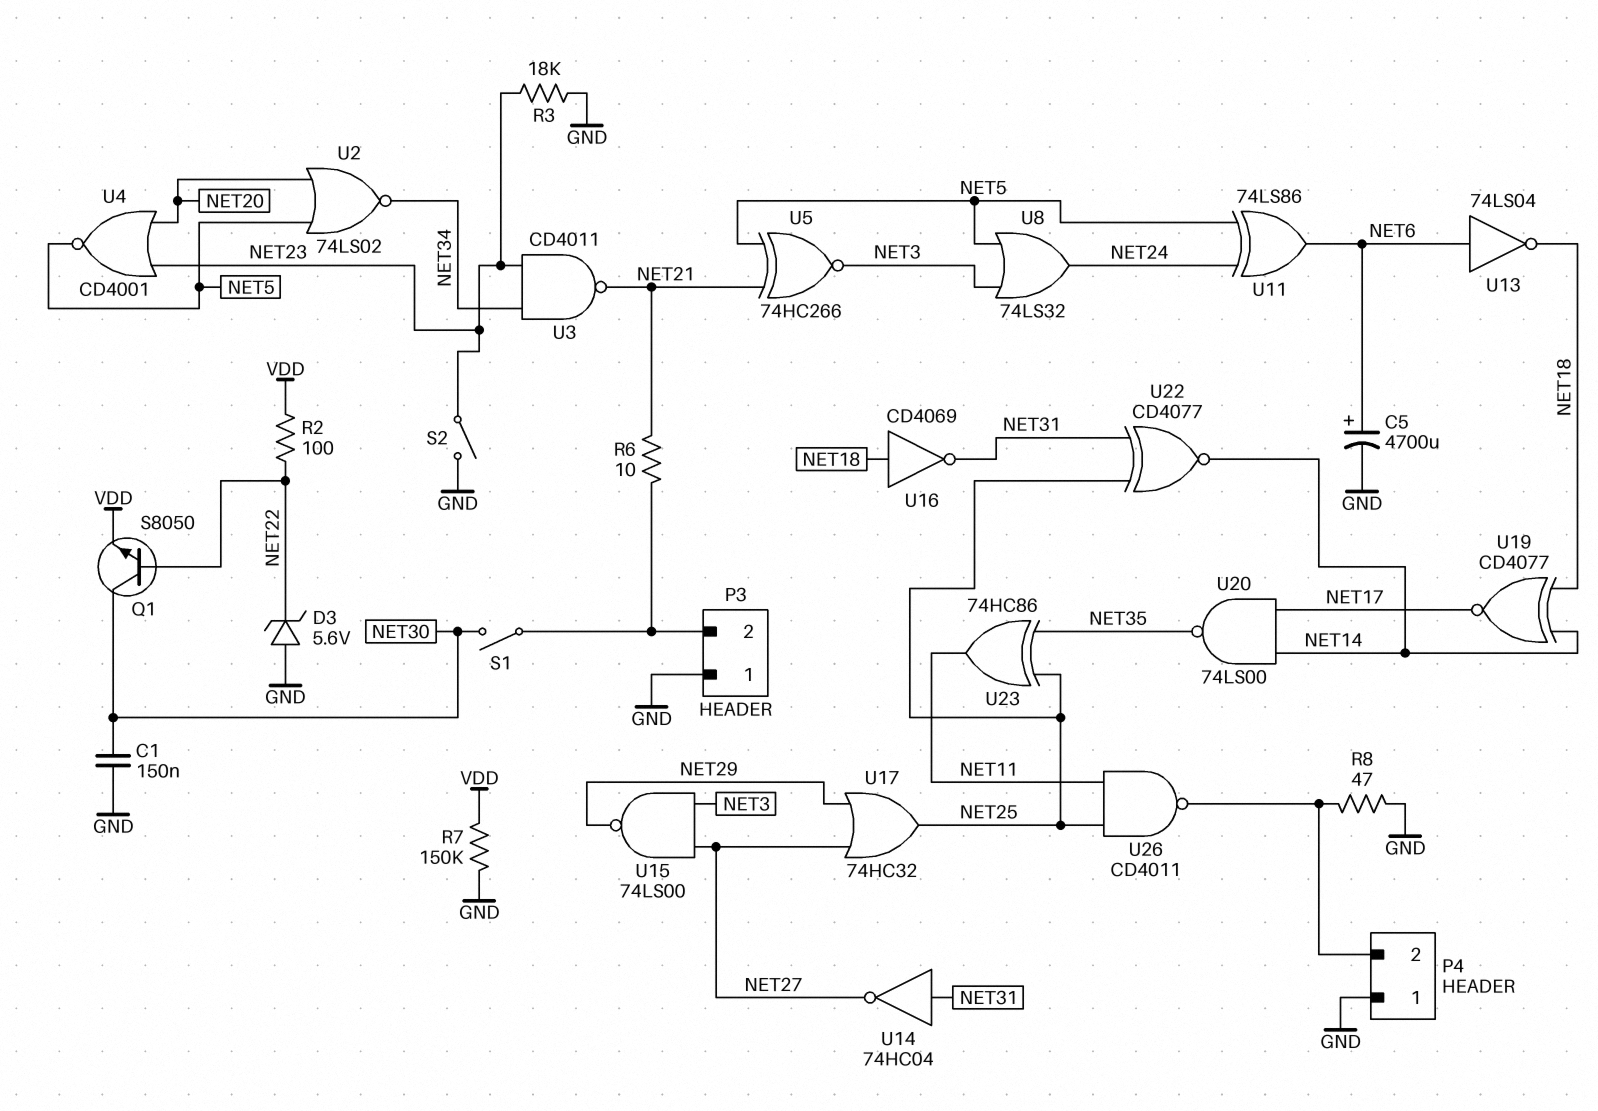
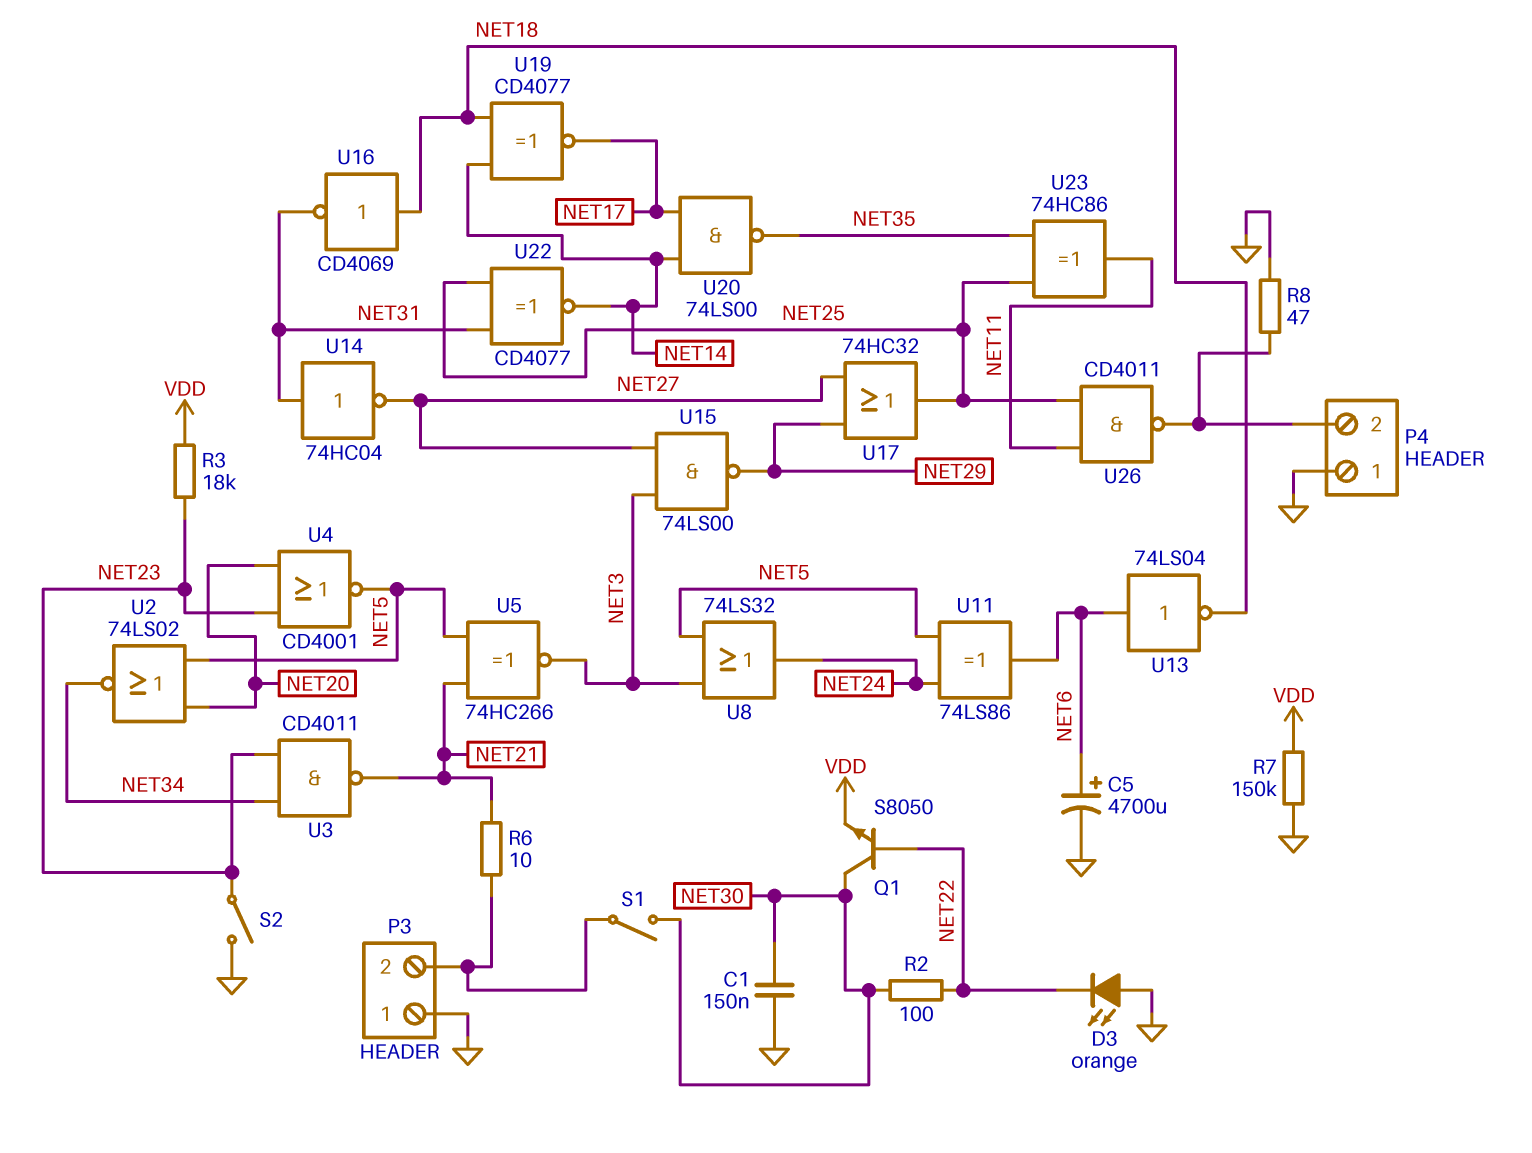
D3: zener 5.6V (A GND, K NET22) -> LED orange (A GND, K NET22)
R2: 100 (NET22, VDD) -> 100 (NET22, NET30)
R3: 18k (GND, NET23) -> 18k (NET23, VDD)

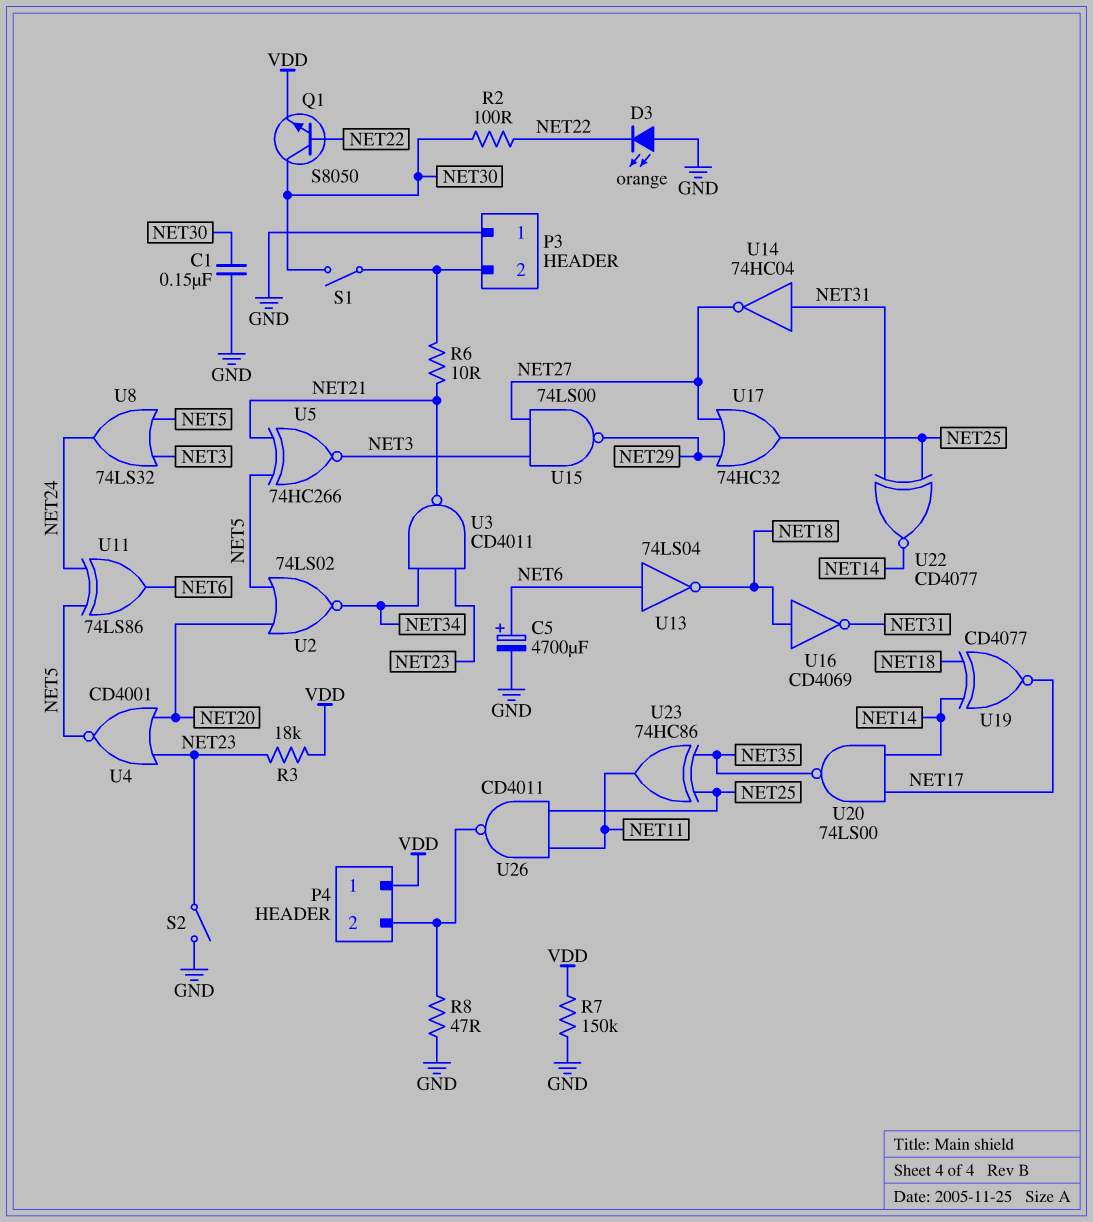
P4 pin 1: GND -> VDD

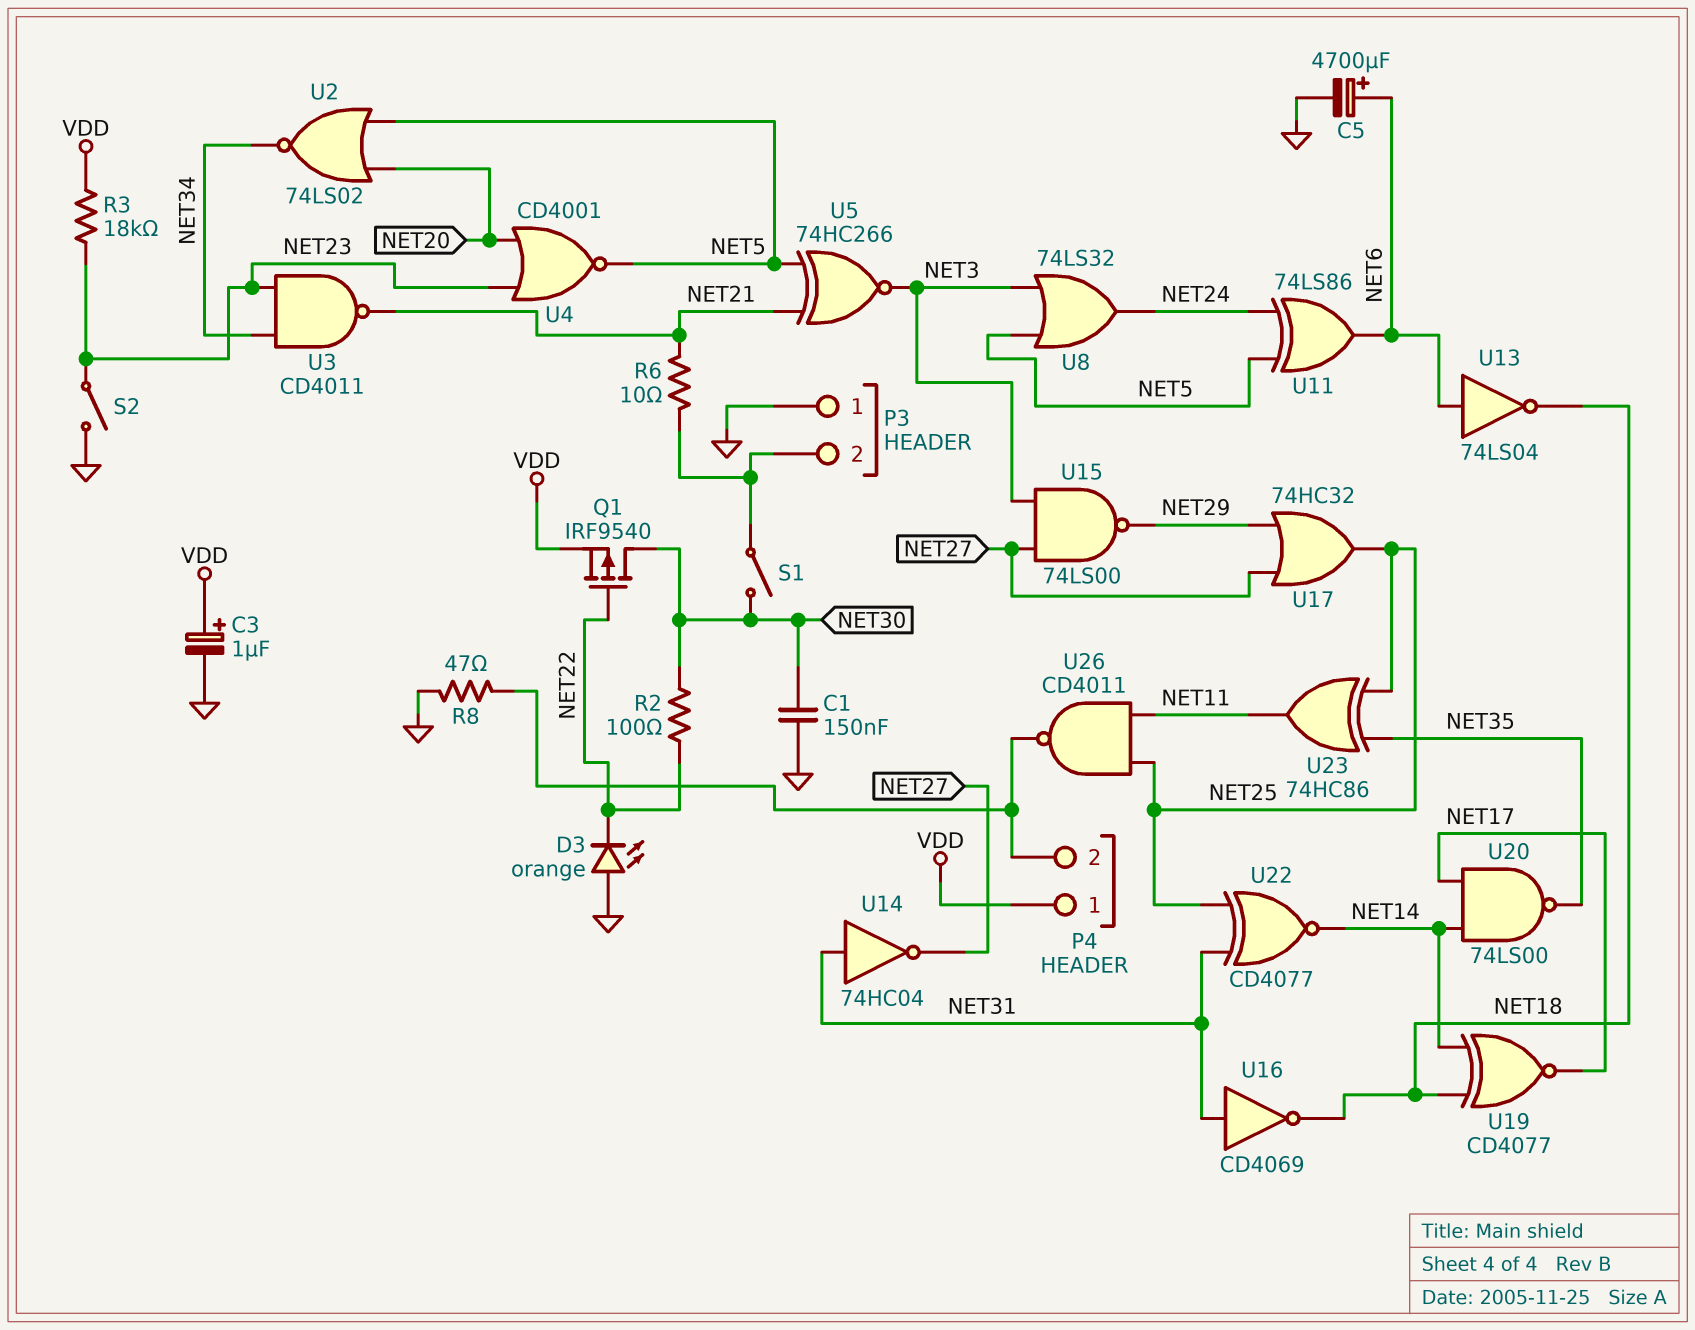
C3: none -> 1uF (plus VDD, minus GND)
Q1: NPN S8050 (B NET22, C NET30, E VDD) -> PMOS IRF9540 (G NET22, D NET30, S VDD)
R7: 150k (GND, VDD) -> none
U16: NOT CD4069 (in NET18, out NET31) -> NOT CD4069 (in NET31, out NET18)

